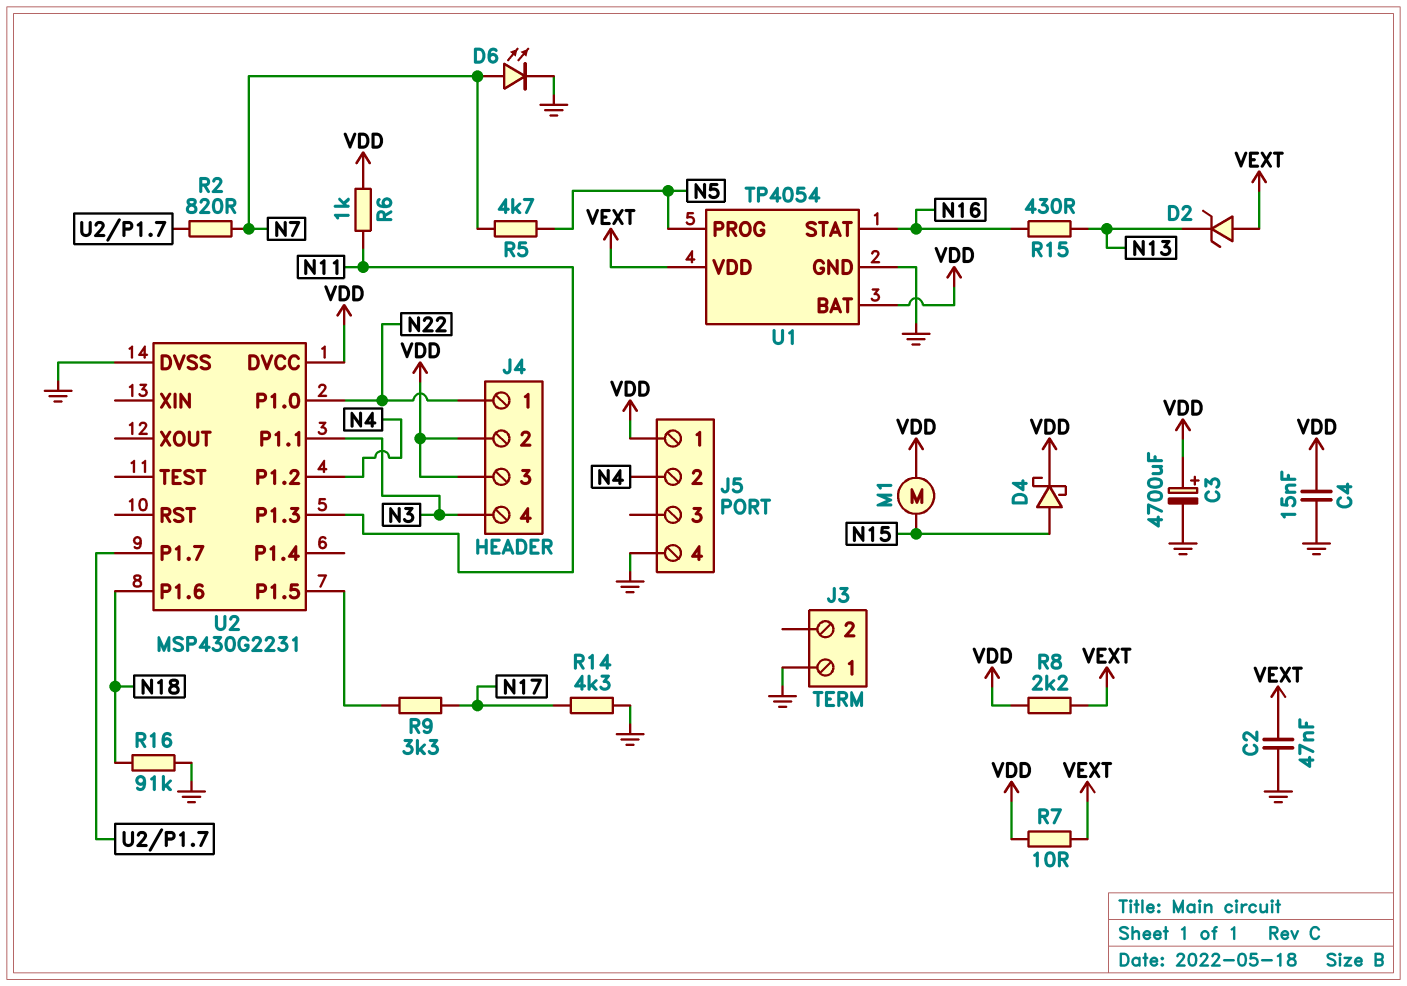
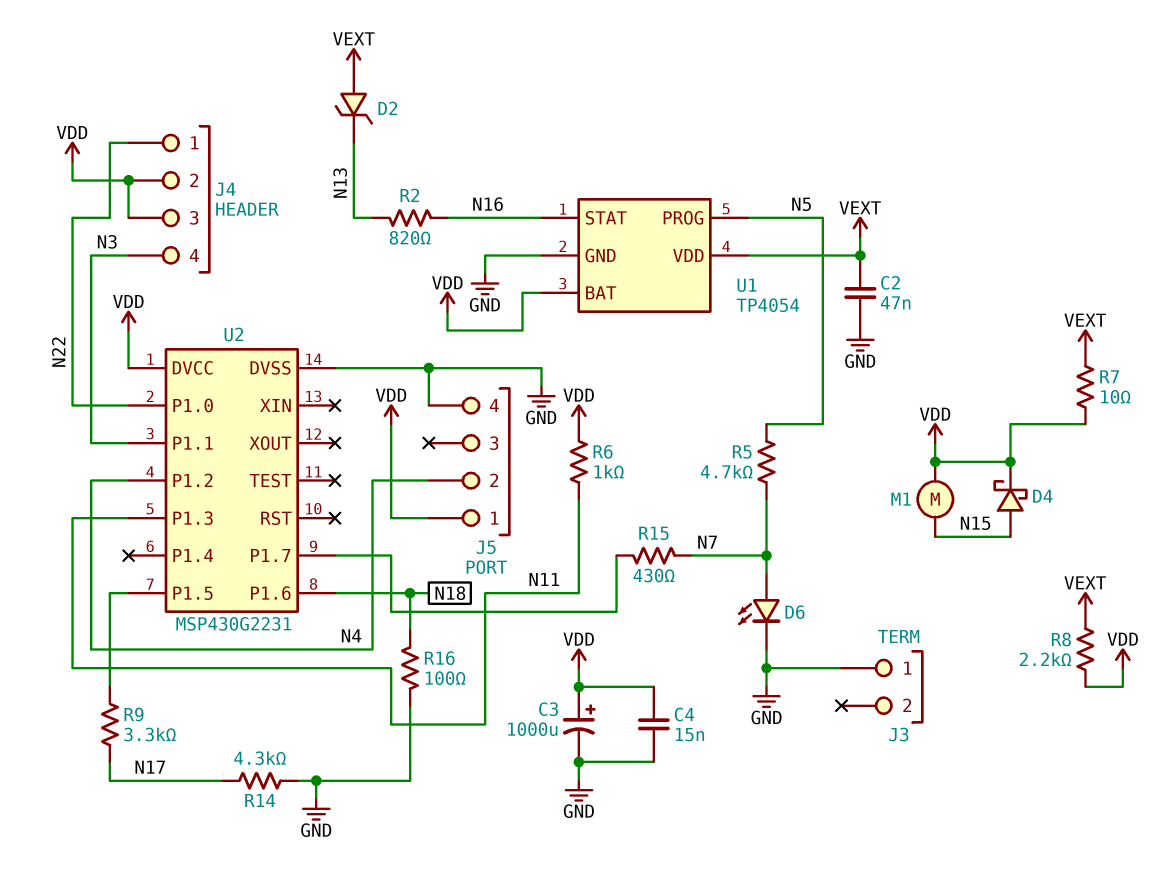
C3: 4700uF (plus VDD, minus GND) -> 1000uF (plus VDD, minus GND)
R2: 820 (N7, U2/P1.7) -> 820 (N13, N16)
R15: 430 (N13, N16) -> 430 (N7, U2/P1.7)
R16: 91k (GND, N18) -> 100 (GND, N18)

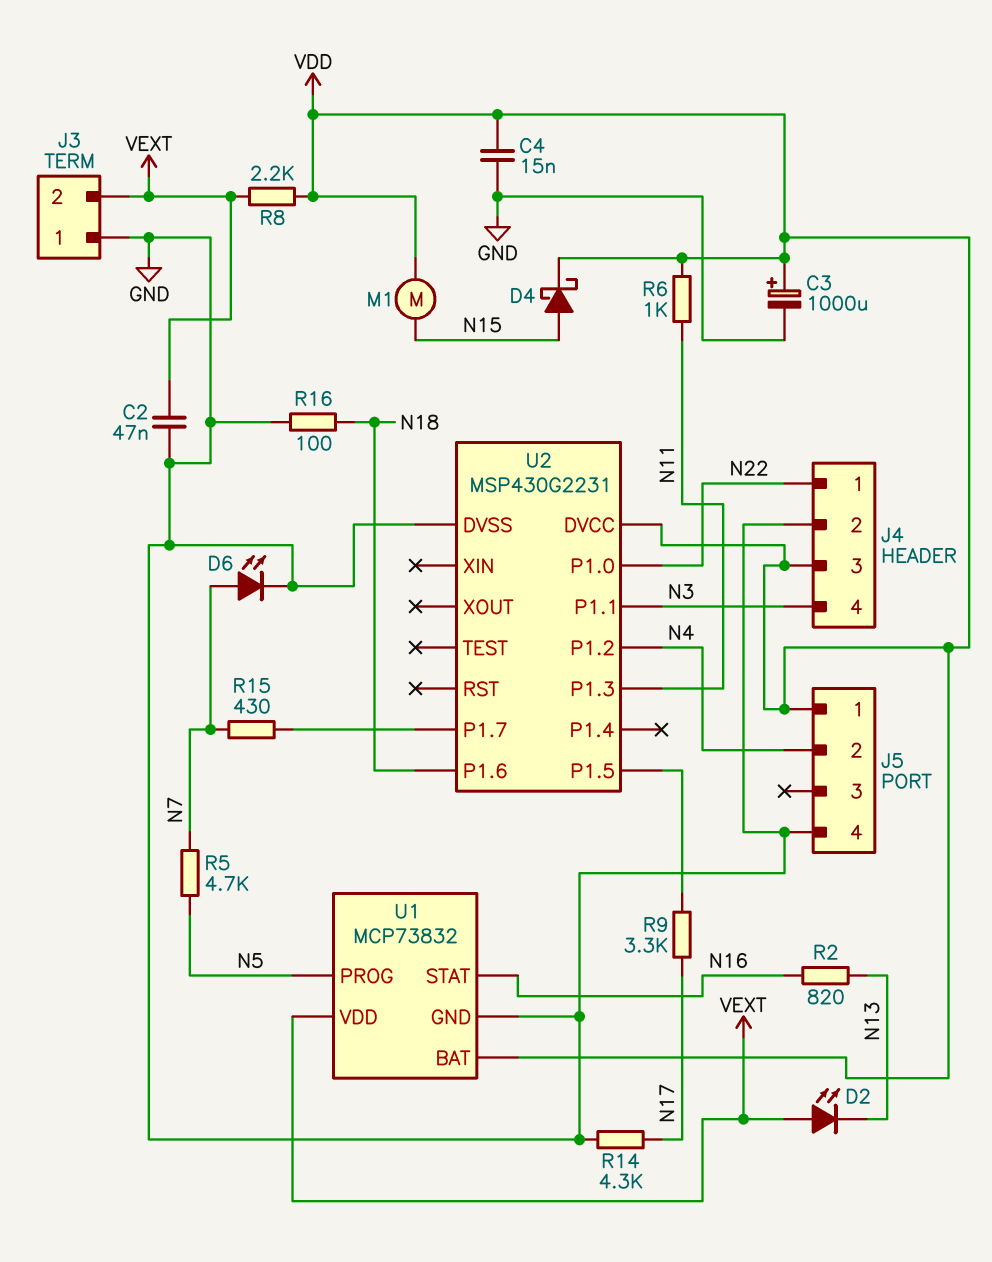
D2: zener (A VEXT, K N13) -> LED (A VEXT, K N13)
J3 pin 2: none -> VEXT
J4 pin 2: VDD -> GND
R7: 10 (VDD, VEXT) -> none
U1: TP4054 -> MCP73832

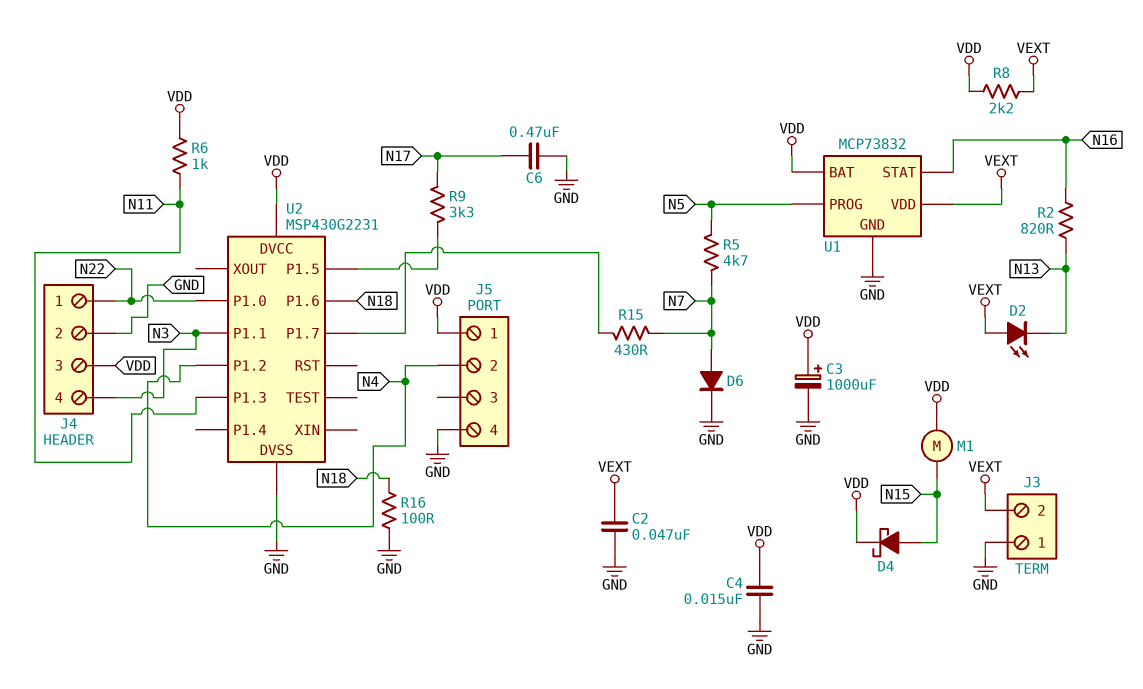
C6: none -> 470nF (GND, N17)
D6: LED (A N7, K GND) -> diode (A N7, K GND)
R14: 4.3k (GND, N17) -> none

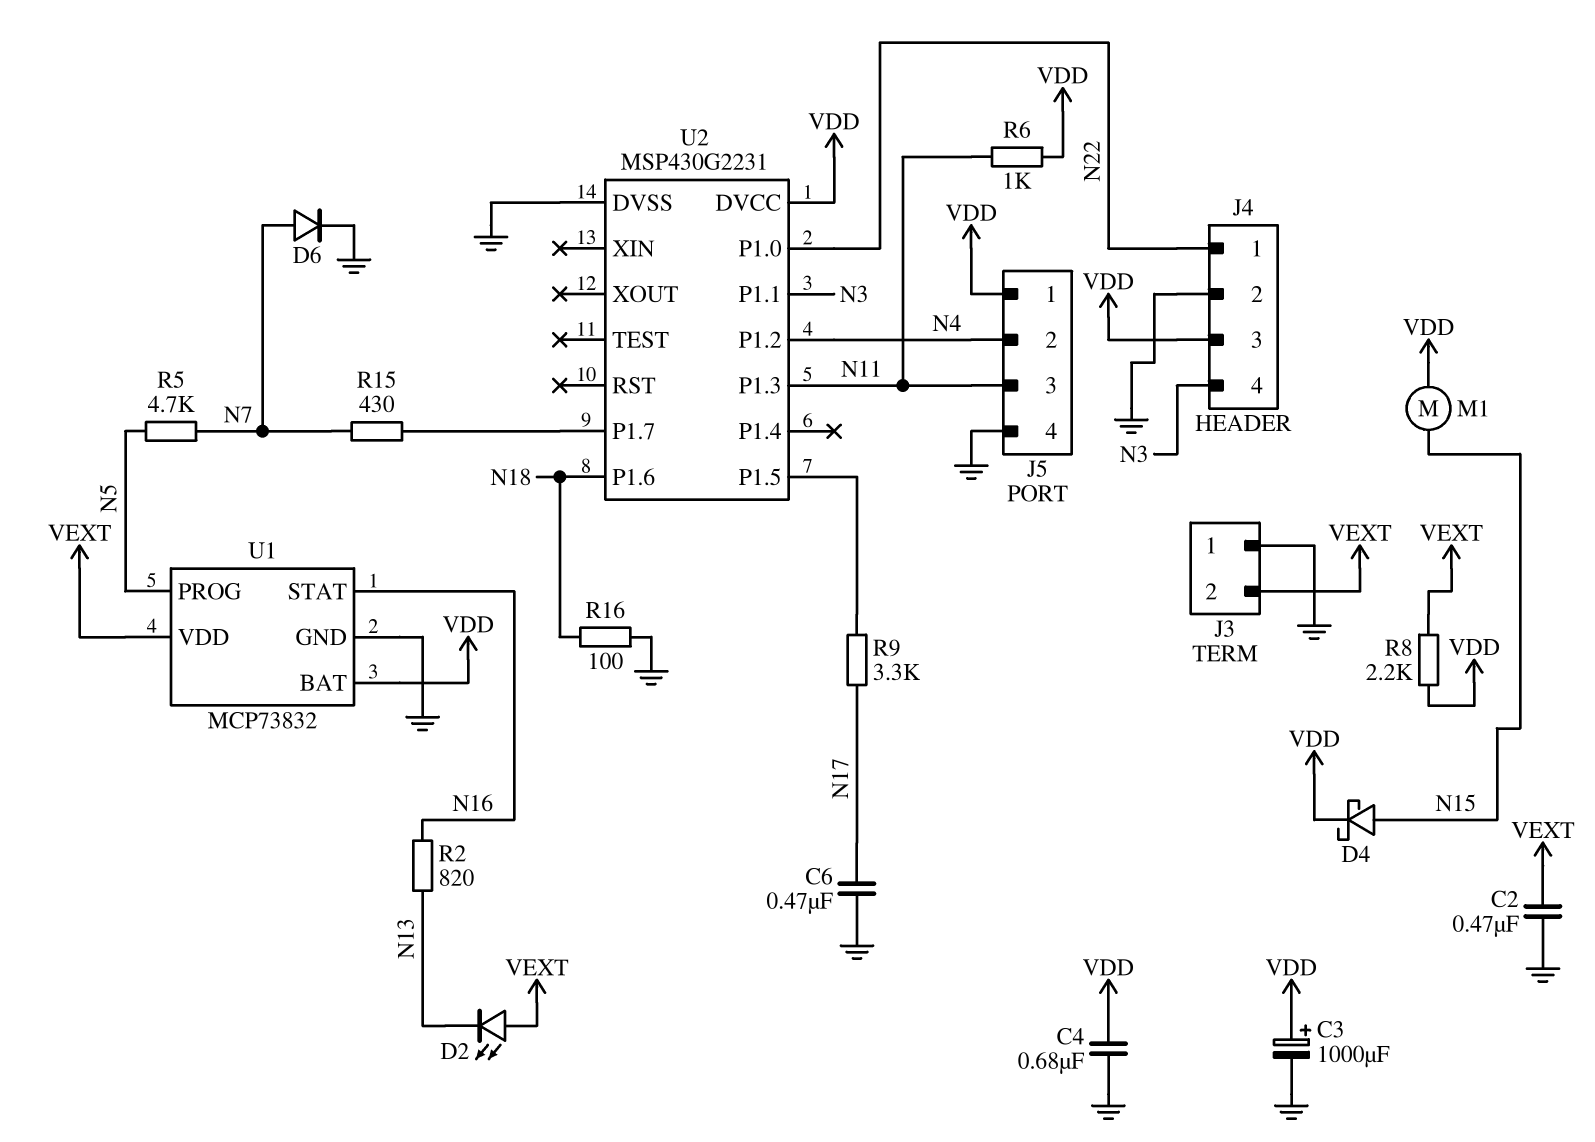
C2: 47nF (GND, VEXT) -> 470nF (GND, VEXT)
C4: 15nF (GND, VDD) -> 680nF (GND, VDD)
J5 pin 3: none -> N11

